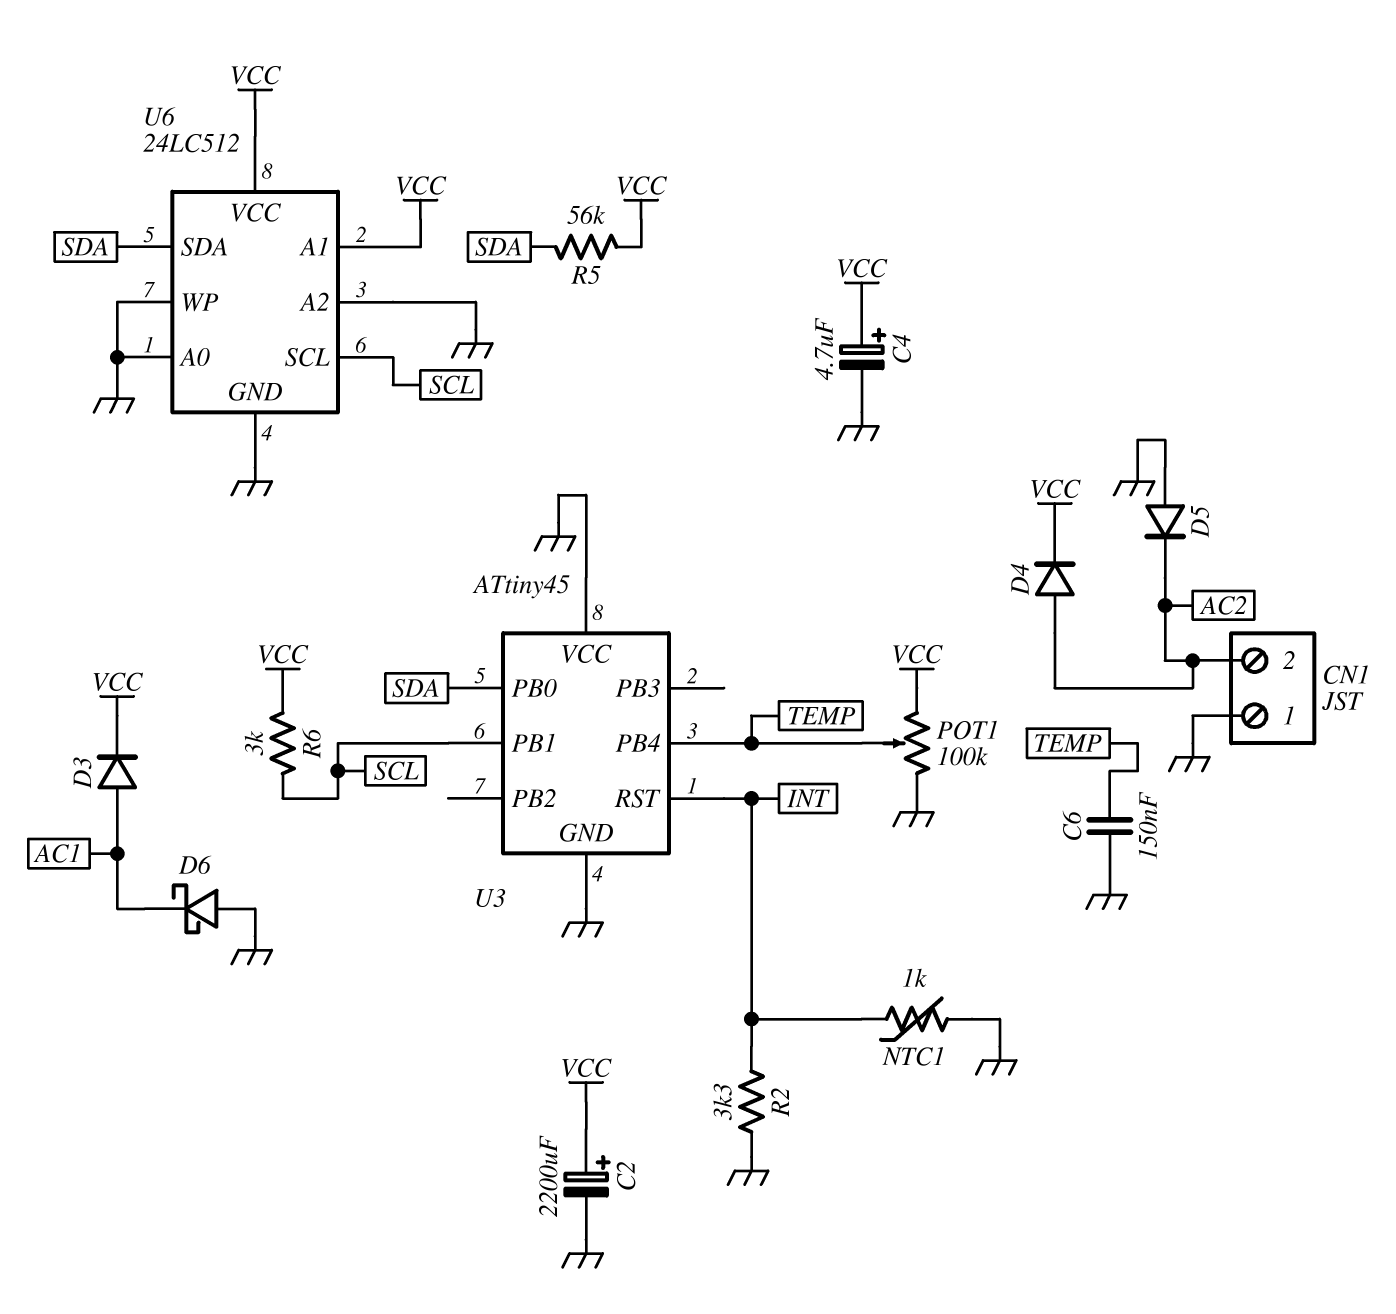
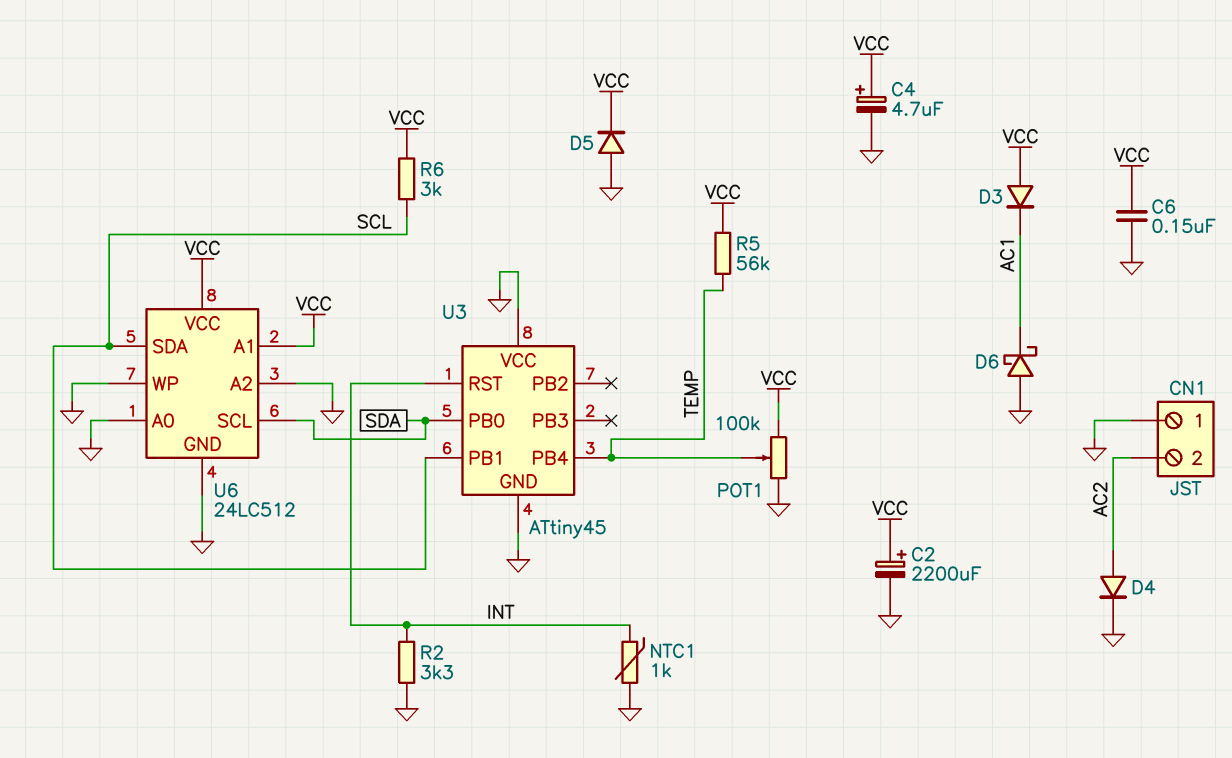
C6: 150nF (GND, TEMP) -> 150nF (GND, VCC)
D3: diode (A AC1, K VCC) -> diode (A VCC, K AC1)
D4: diode (A AC2, K VCC) -> diode (A AC2, K GND)
D5: diode (A GND, K AC2) -> diode (A GND, K VCC)
R5: 56k (SDA, VCC) -> 56k (TEMP, VCC)
U6 pin SCL: SCL -> SDA
U6 pin SDA: SDA -> SCL

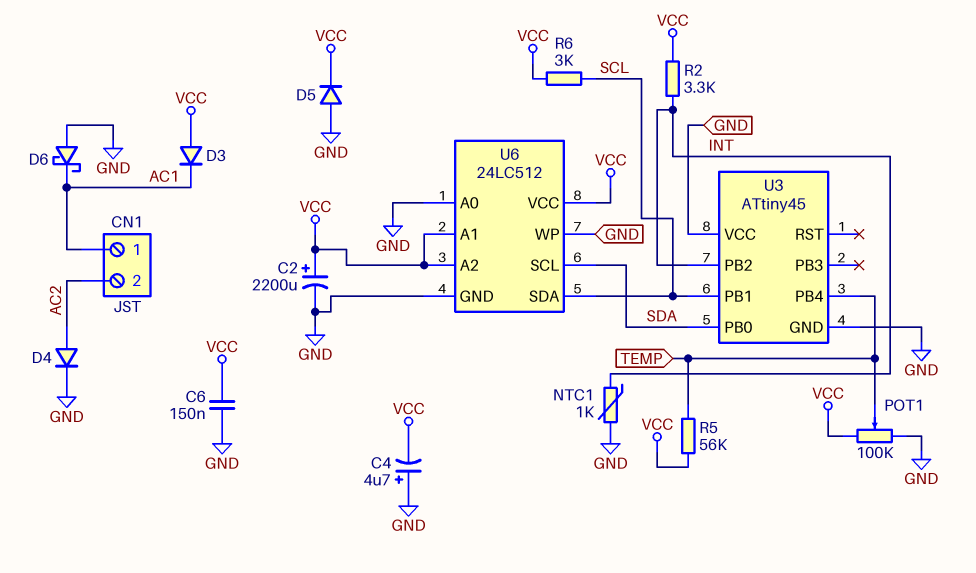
C4: 4.7uF (plus VCC, minus GND) -> 4.7uF (plus GND, minus VCC)
CN1 pin 1: GND -> AC1
R2: 3.3k (GND, INT) -> 3.3k (INT, VCC)
U3 pin PB2: none -> INT
U3 pin RST: INT -> none
U6 pin A2: GND -> VCC

